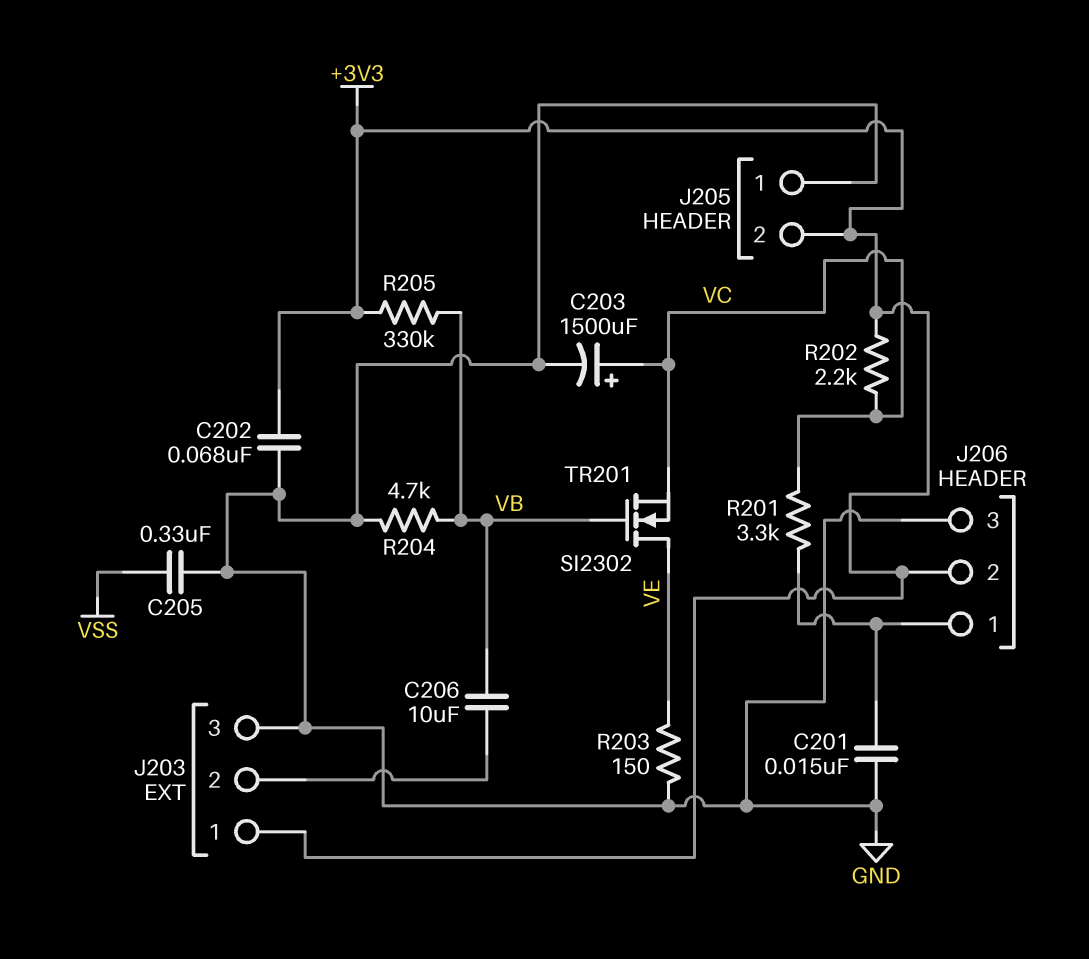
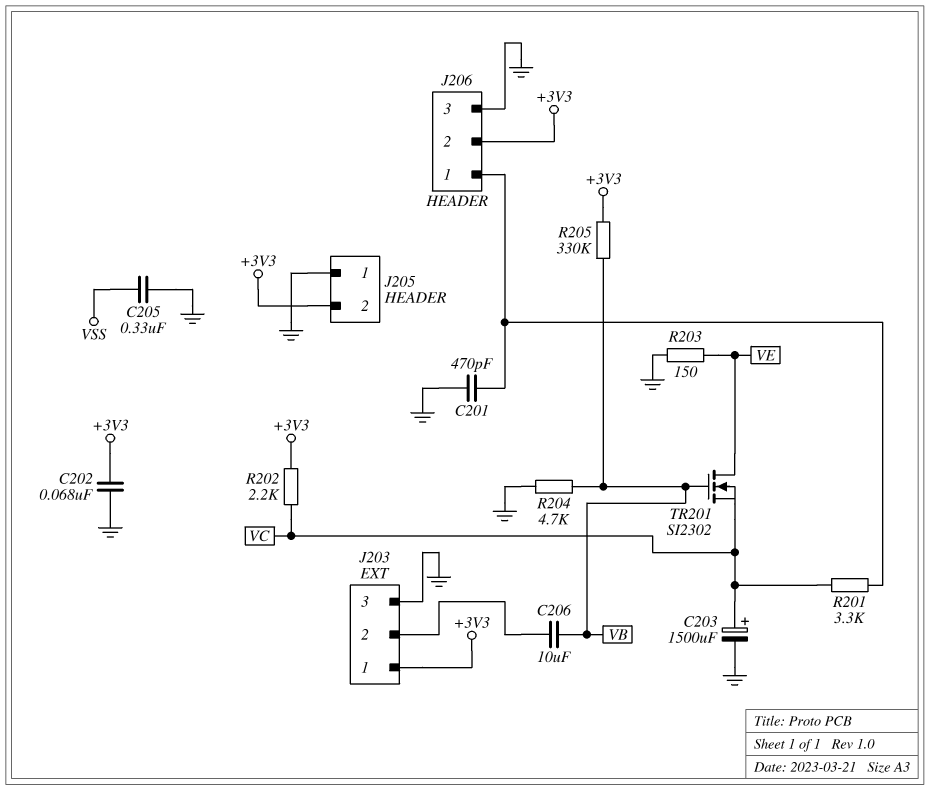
C201: 15nF (GND, J206/1) -> 470pF (GND, J206/1)

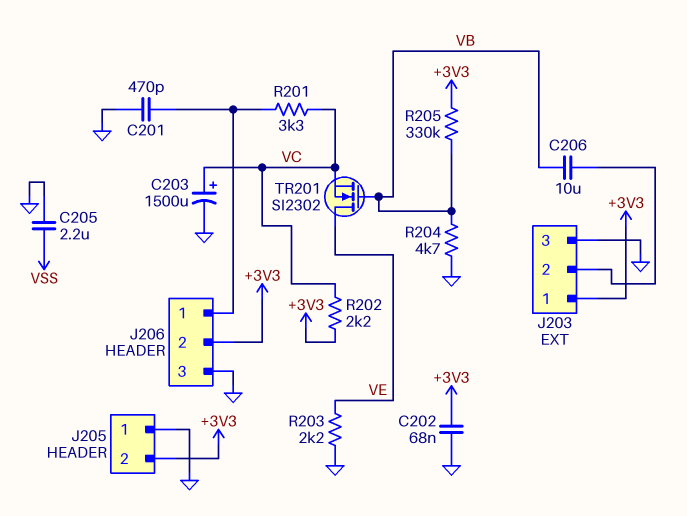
C205: 330nF (GND, VSS) -> 2.2uF (GND, VSS)
R203: 150 (GND, VE) -> 2.2k (GND, VE)

